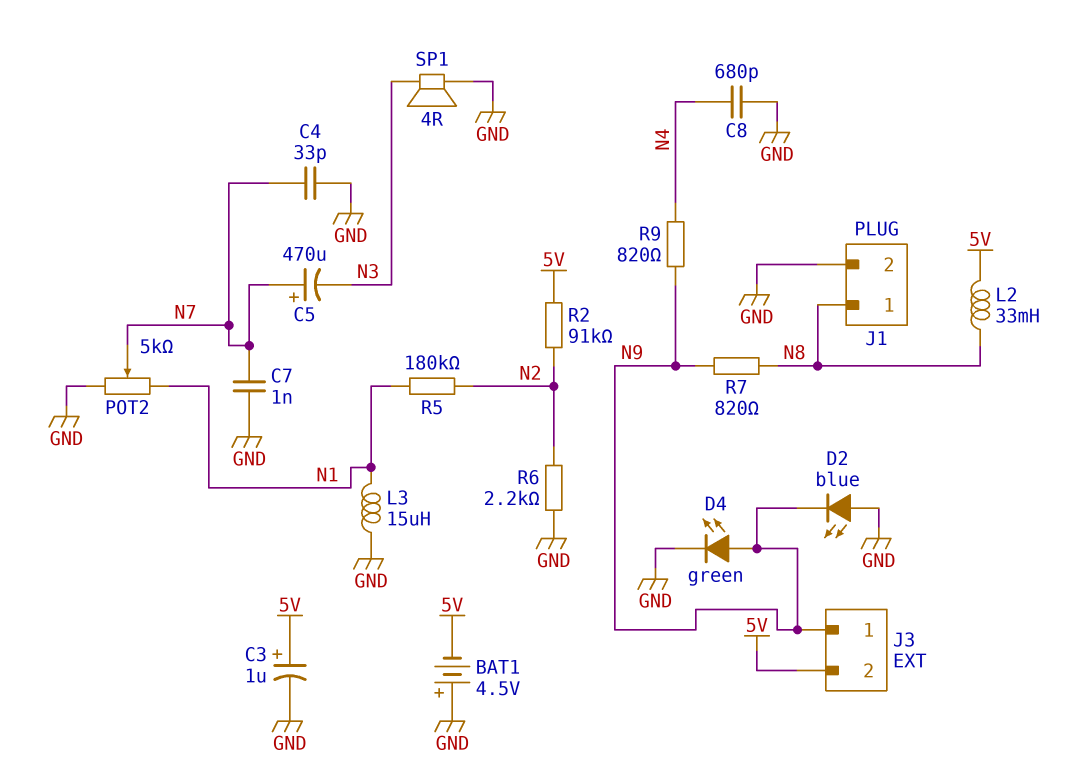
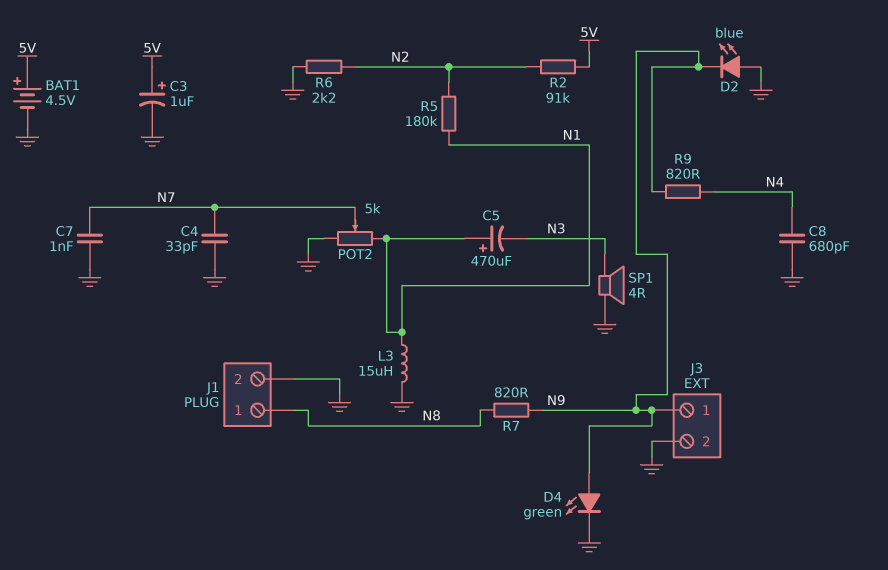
BAT1: 4.5V (plus GND, minus 5V) -> 4.5V (plus 5V, minus GND)
C5: 470uF (plus N7, minus N3) -> 470uF (plus N1, minus N3)
J3 pin 2: 5V -> GND
L2: 33mH (5V, N8) -> none

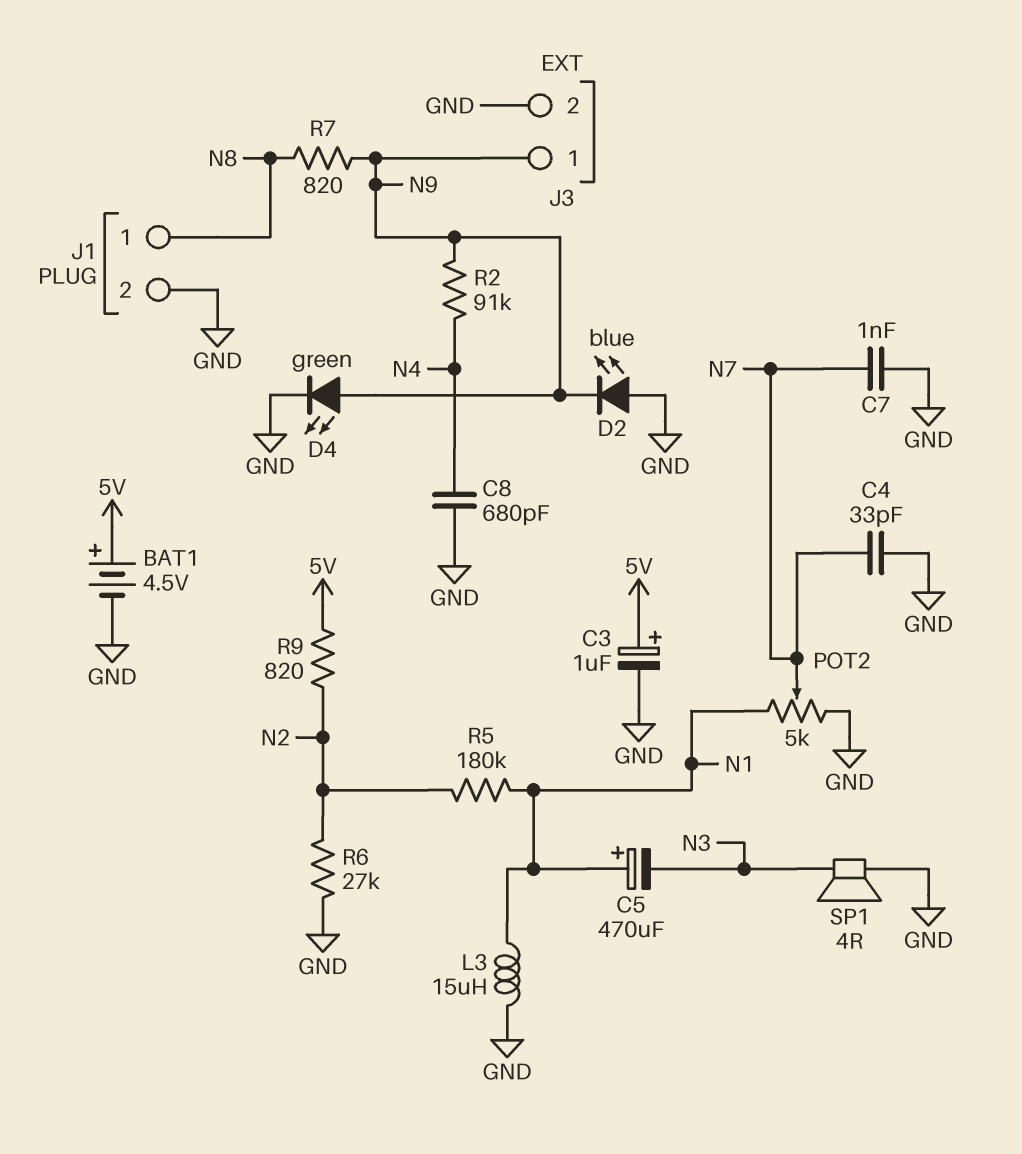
R2: 91k (5V, N2) -> 91k (N4, N9)
R6: 2.2k (GND, N2) -> 27k (GND, N2)
R9: 820 (N4, N9) -> 820 (5V, N2)

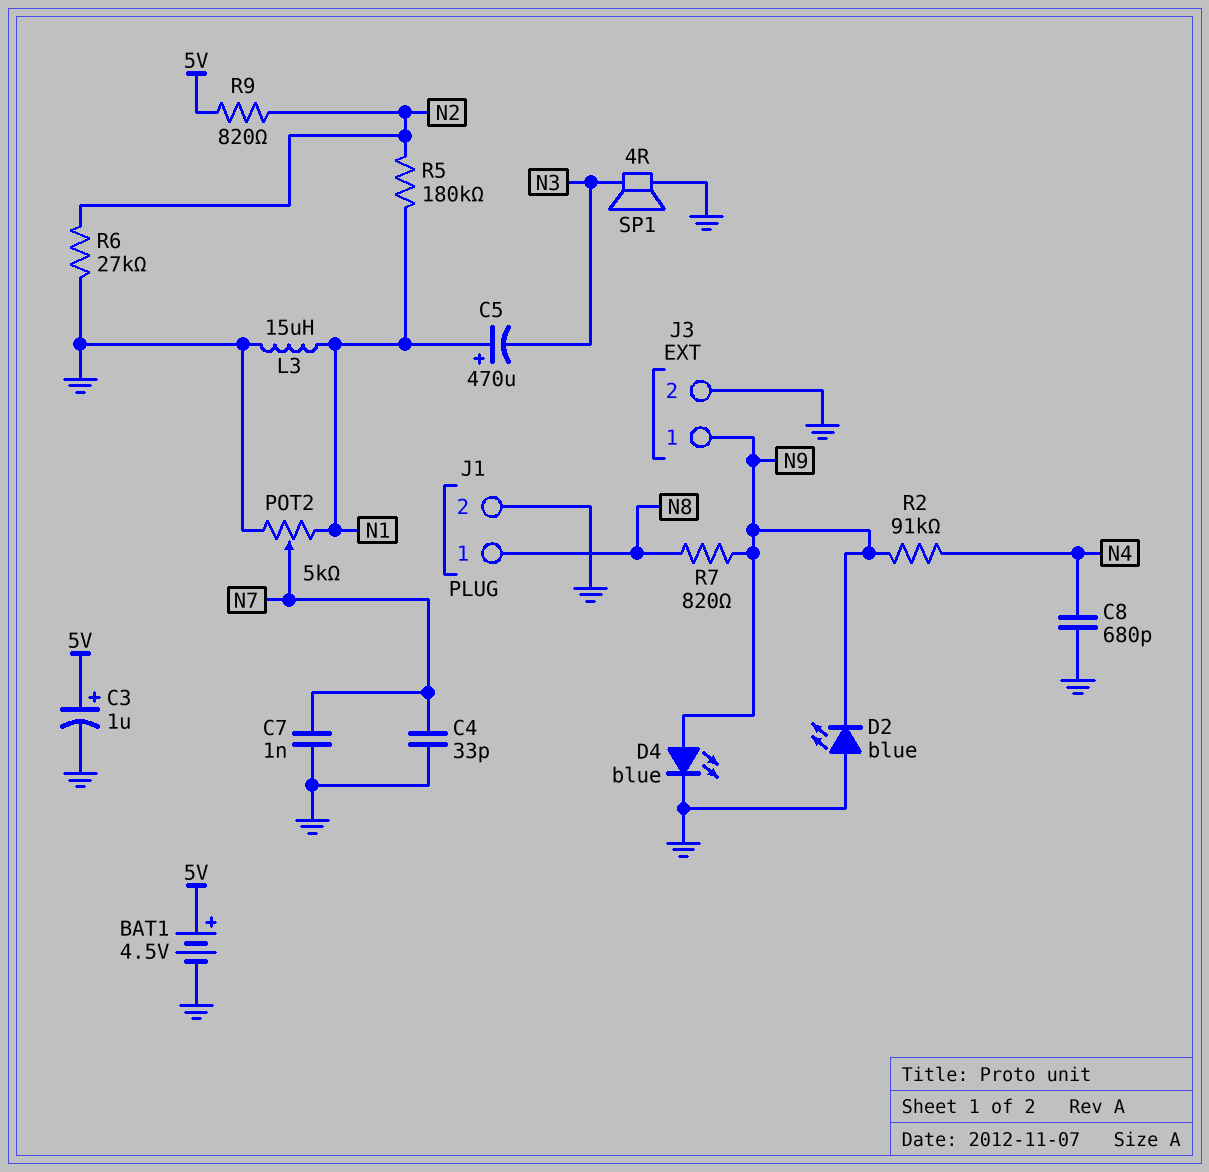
D4: LED green (A N9, K GND) -> LED blue (A N9, K GND)

